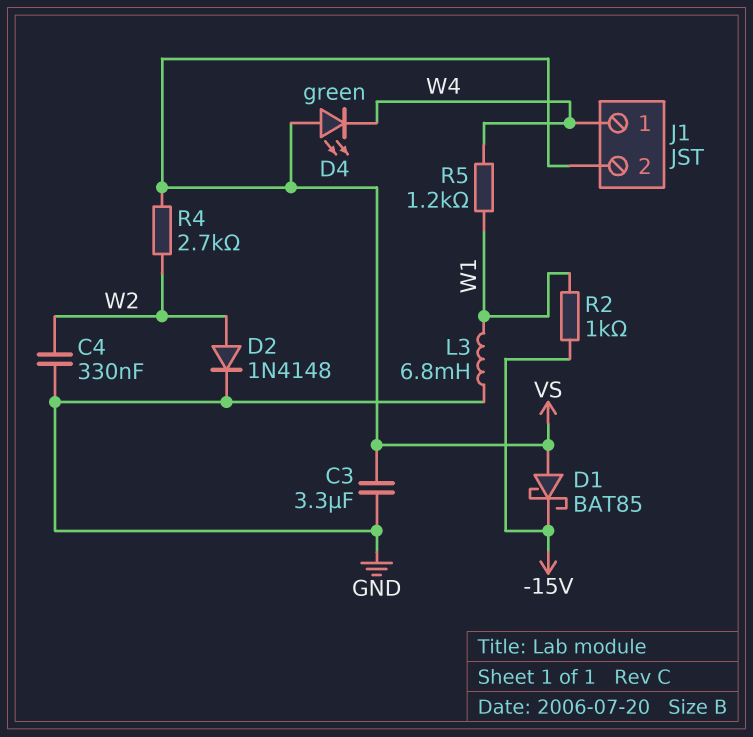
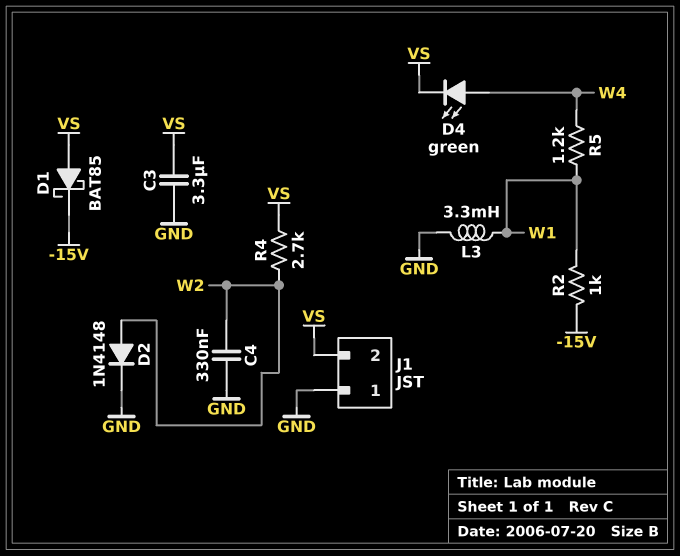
D4: LED green (A VS, K W4) -> LED green (A W4, K VS)
J1 pin 1: W4 -> GND
L3: 6.8mH (GND, W1) -> 3.3mH (GND, W1)

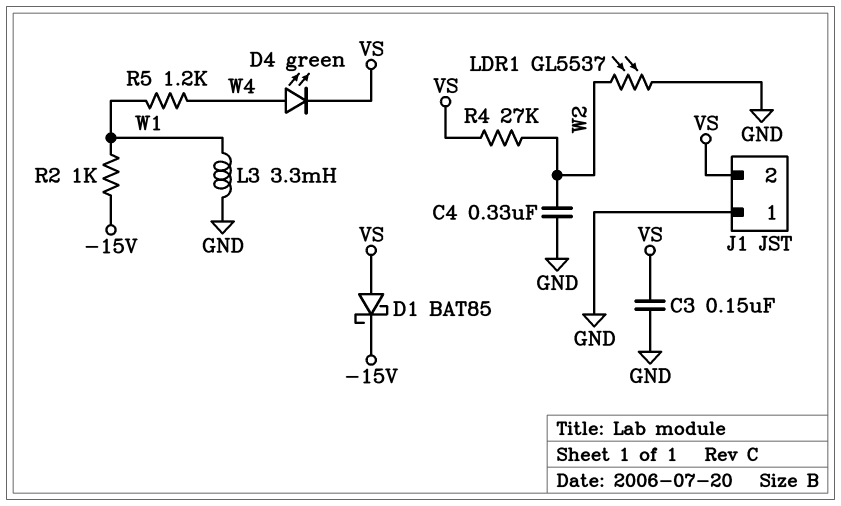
C3: 3.3uF (GND, VS) -> 150nF (GND, VS)
D2: diode 1N4148 (A W2, K GND) -> none
LDR1: none -> GL5537 (GND, W2)
R4: 2.7k (VS, W2) -> 27k (VS, W2)

